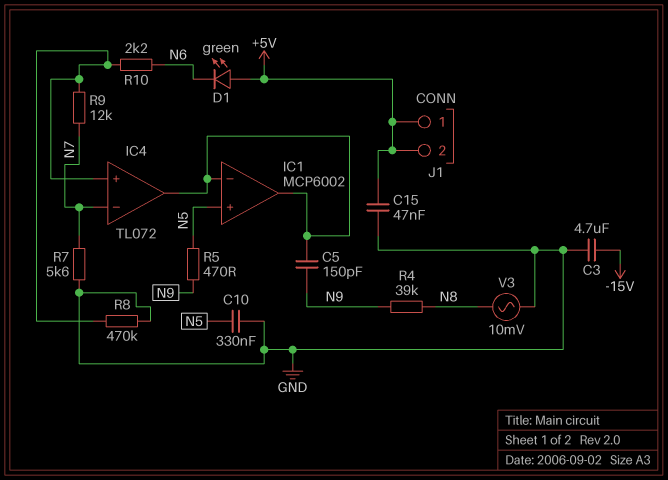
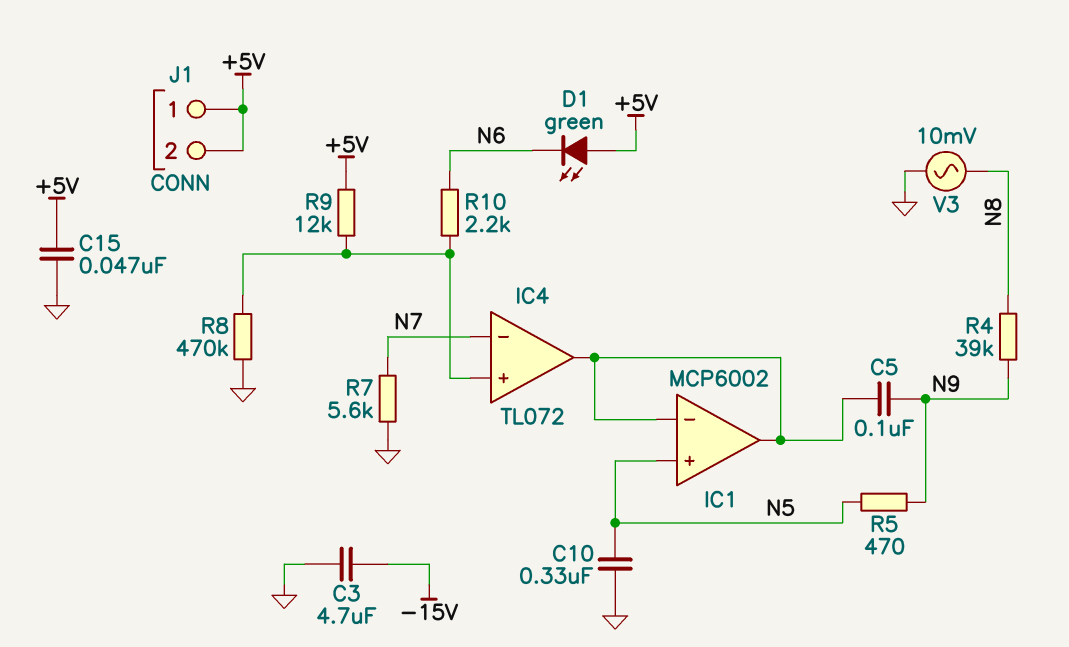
C5: 150pF (IC1/in-, N9) -> 100nF (IC1/in-, N9)
R9: 12k (IC4/in+, N7) -> 12k (+5V, IC4/in+)

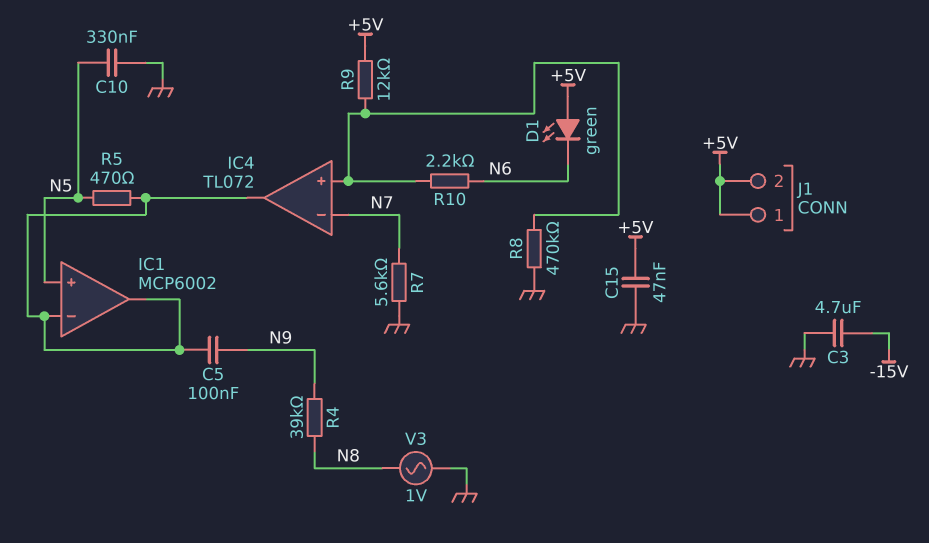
R5: 470 (N5, N9) -> 470 (IC1/in-, N5)
V3: AC 10mV (GND, N8) -> AC 1V (GND, N8)

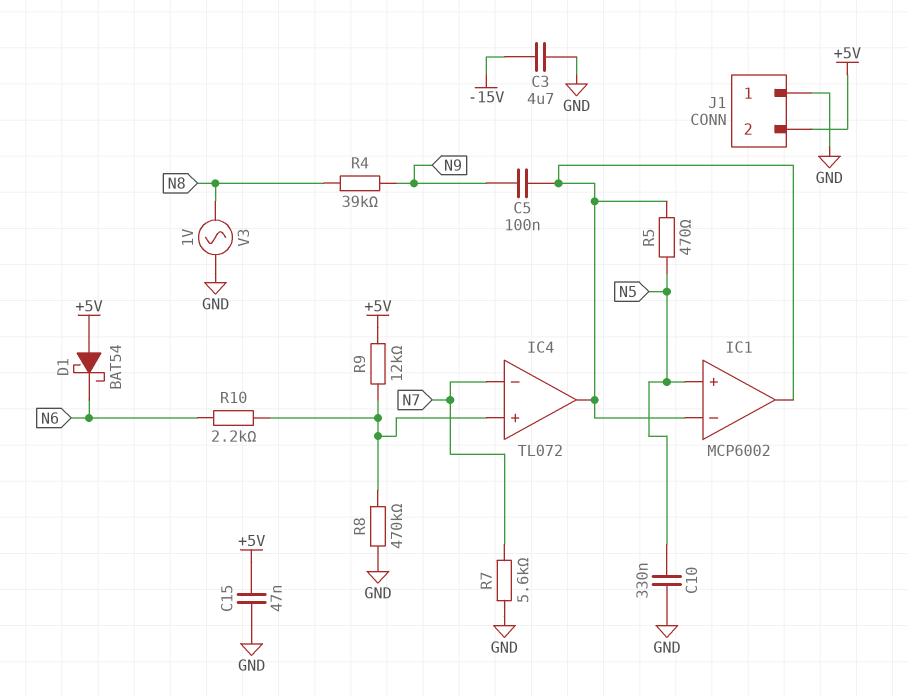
D1: LED green (A +5V, K N6) -> schottky BAT54 (A +5V, K N6)
J1 pin 1: +5V -> GND

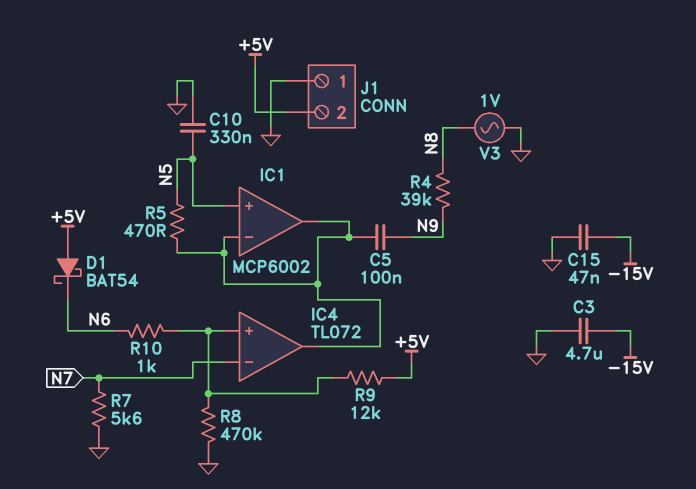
C15: 47nF (+5V, GND) -> 47nF (-15V, GND)
R10: 2.2k (IC4/in+, N6) -> 1k (IC4/in+, N6)

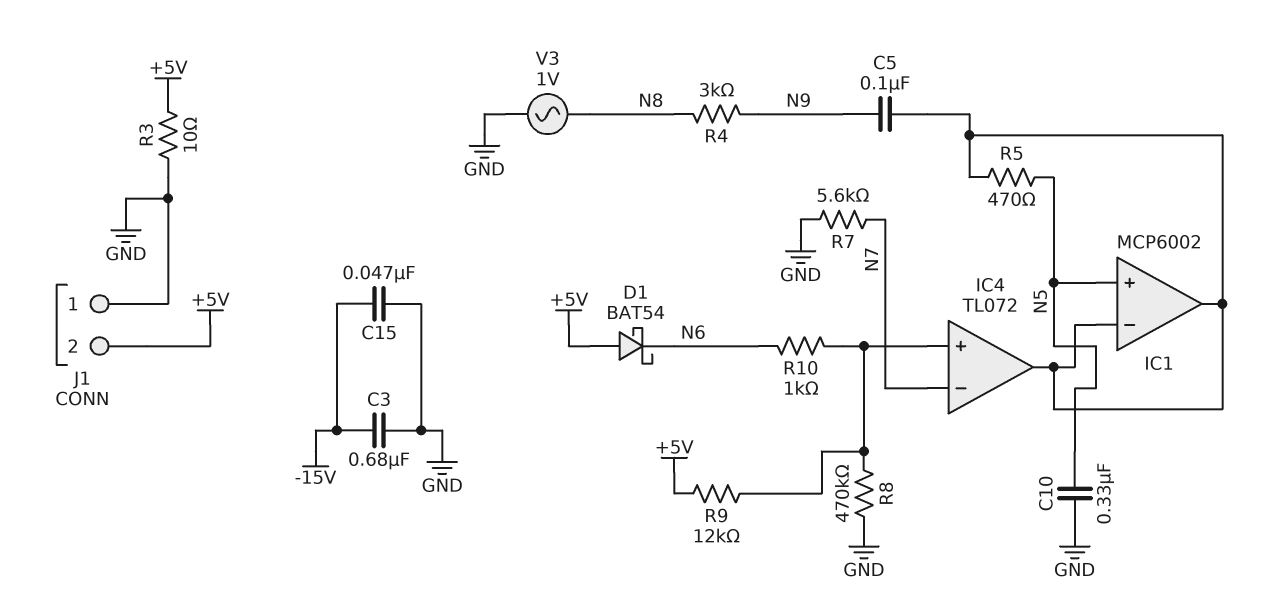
C3: 4.7uF (-15V, GND) -> 680nF (-15V, GND)
R3: none -> 10 (+5V, GND)
R4: 39k (N8, N9) -> 3k (N8, N9)

